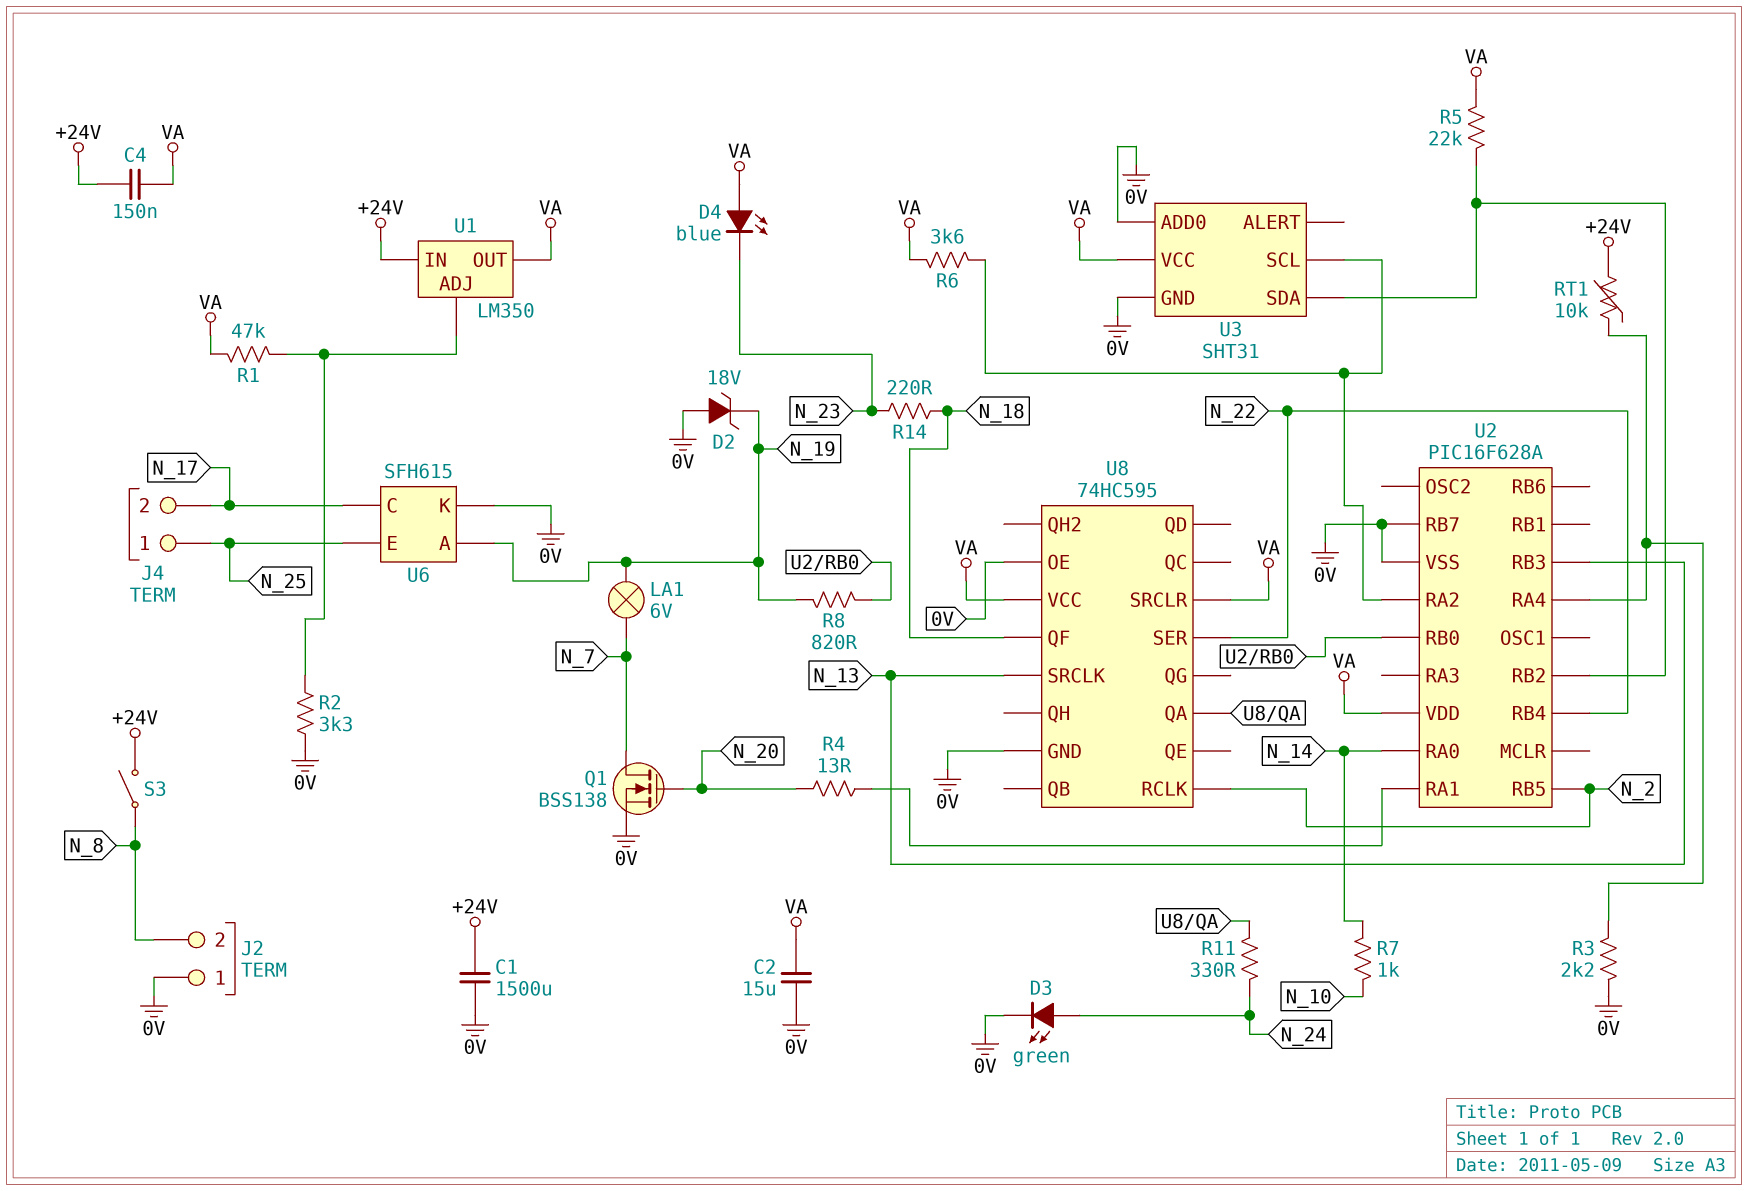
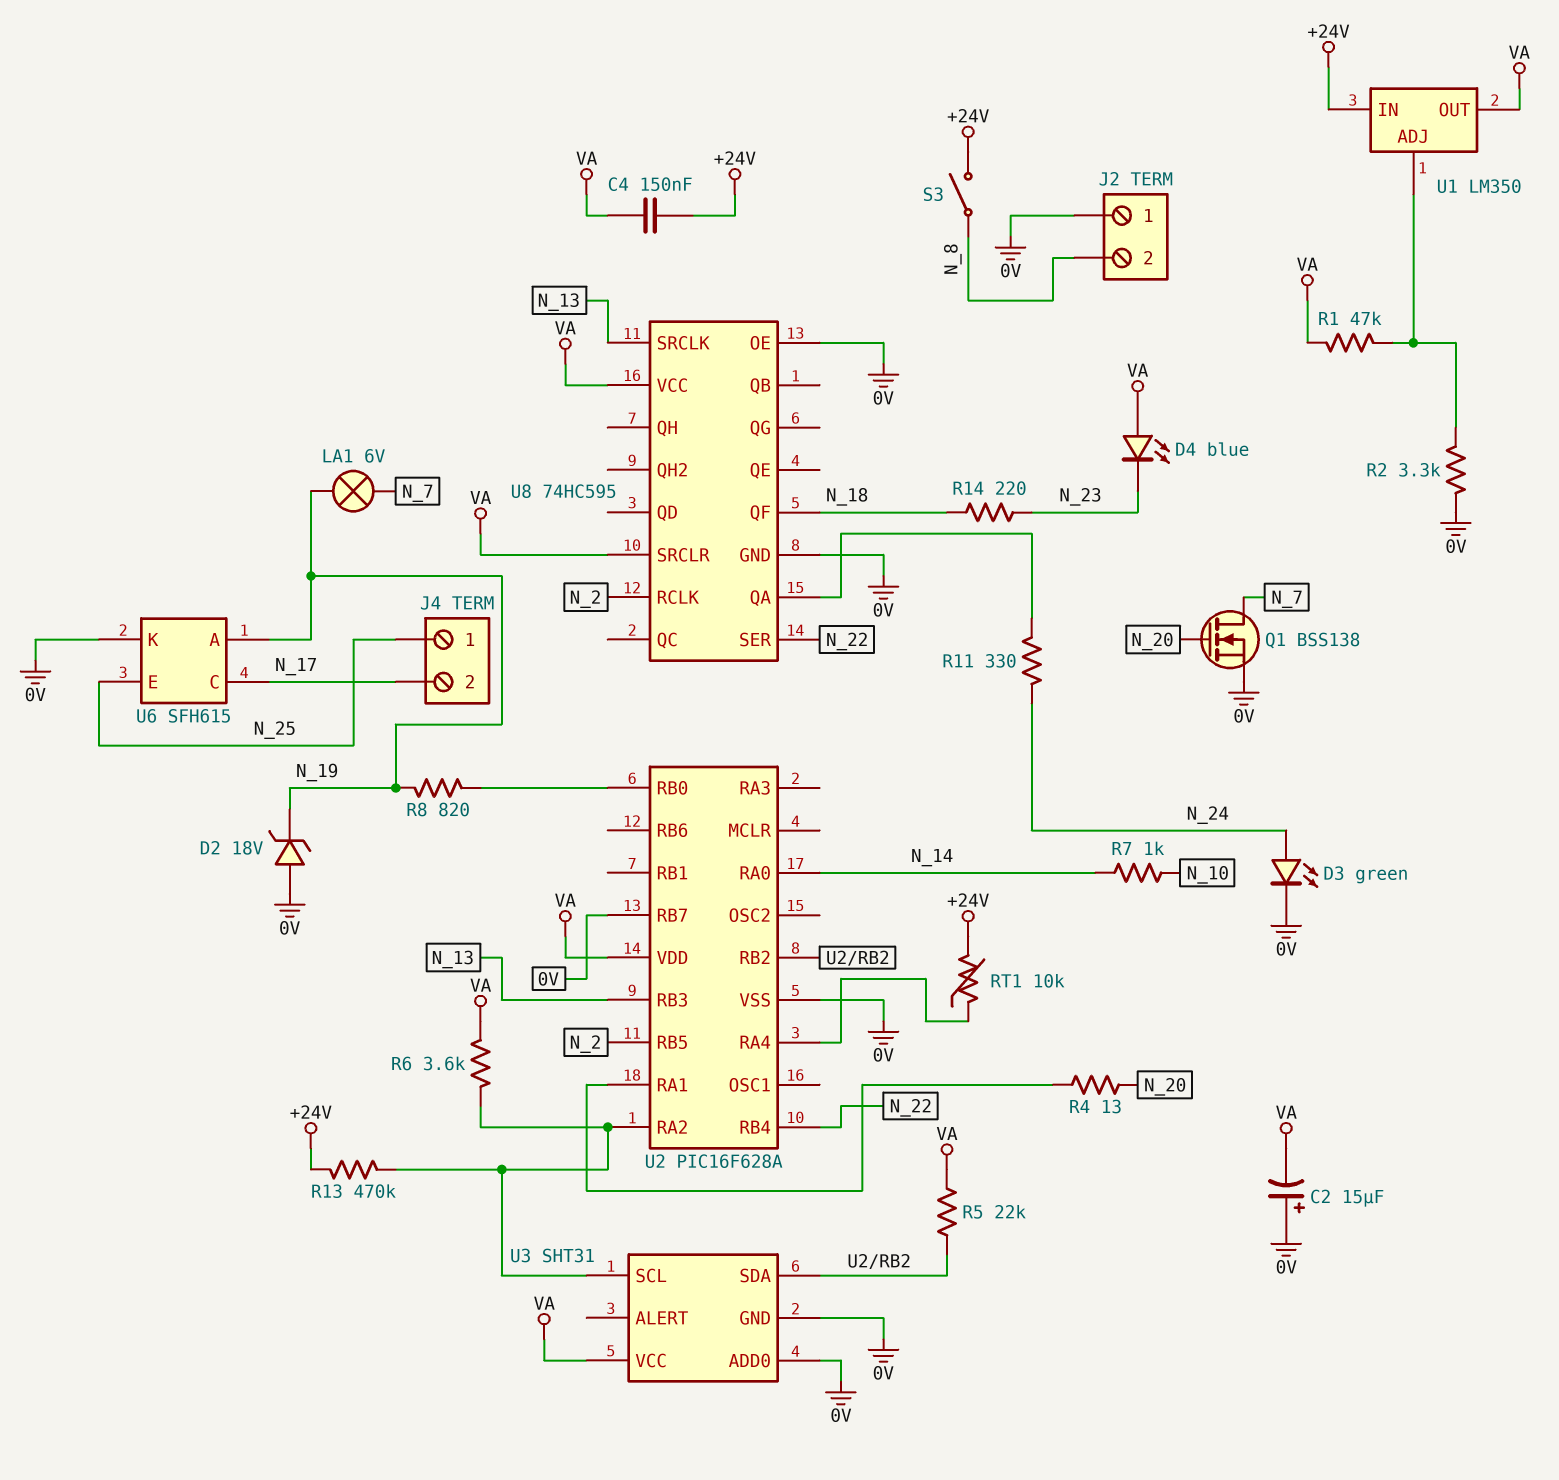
C1: 1500uF (+24V, 0V) -> none
C2: 15uF (0V, VA) -> 15uF (plus 0V, minus VA)
R3: 2.2k (0V, U2/RA4) -> none
R13: none -> 470k (+24V, U2/RA2)

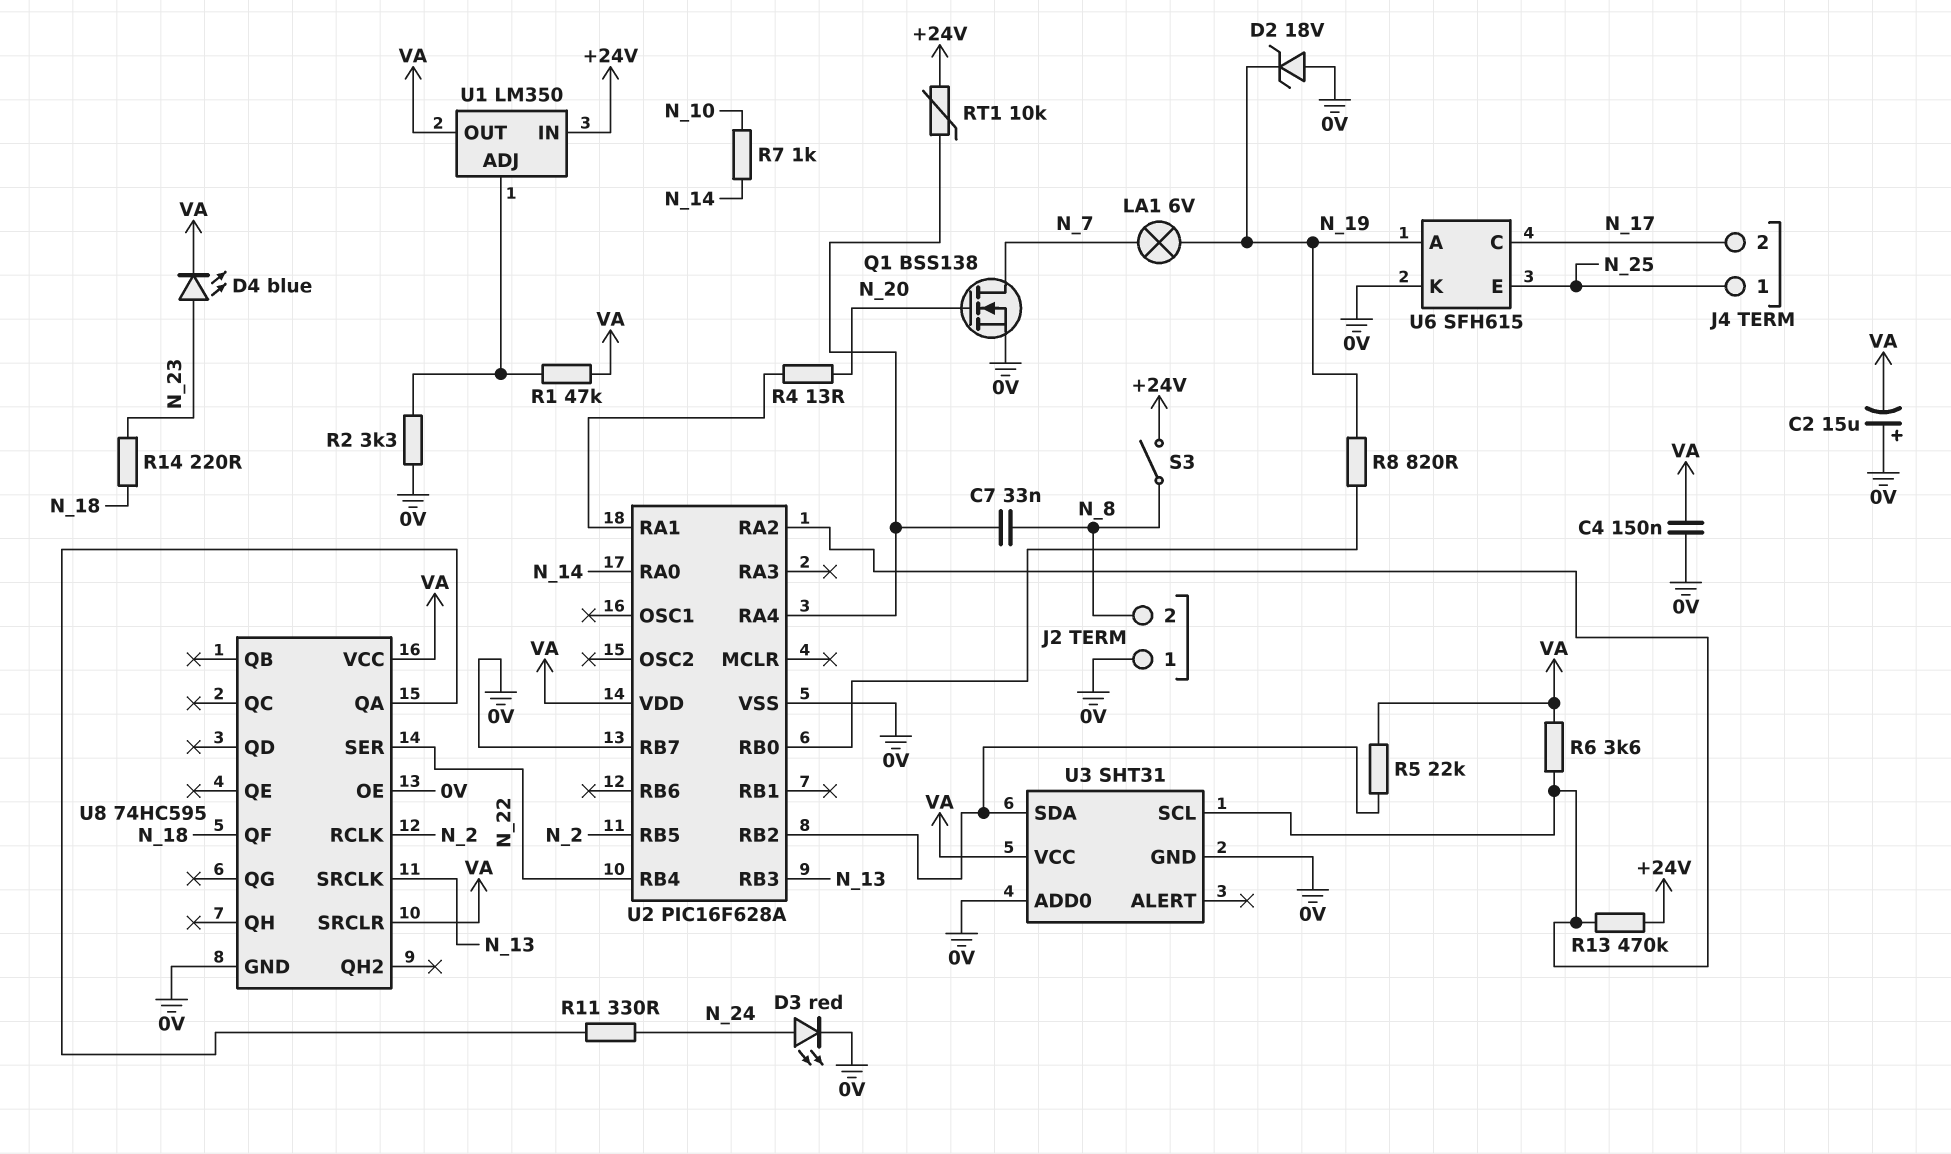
C4: 150nF (+24V, VA) -> 150nF (0V, VA)
C7: none -> 33nF (N_8, U2/RA4)
D3: LED green (A N_24, K 0V) -> LED red (A N_24, K 0V)
D4: LED blue (A VA, K N_23) -> LED blue (A N_23, K VA)

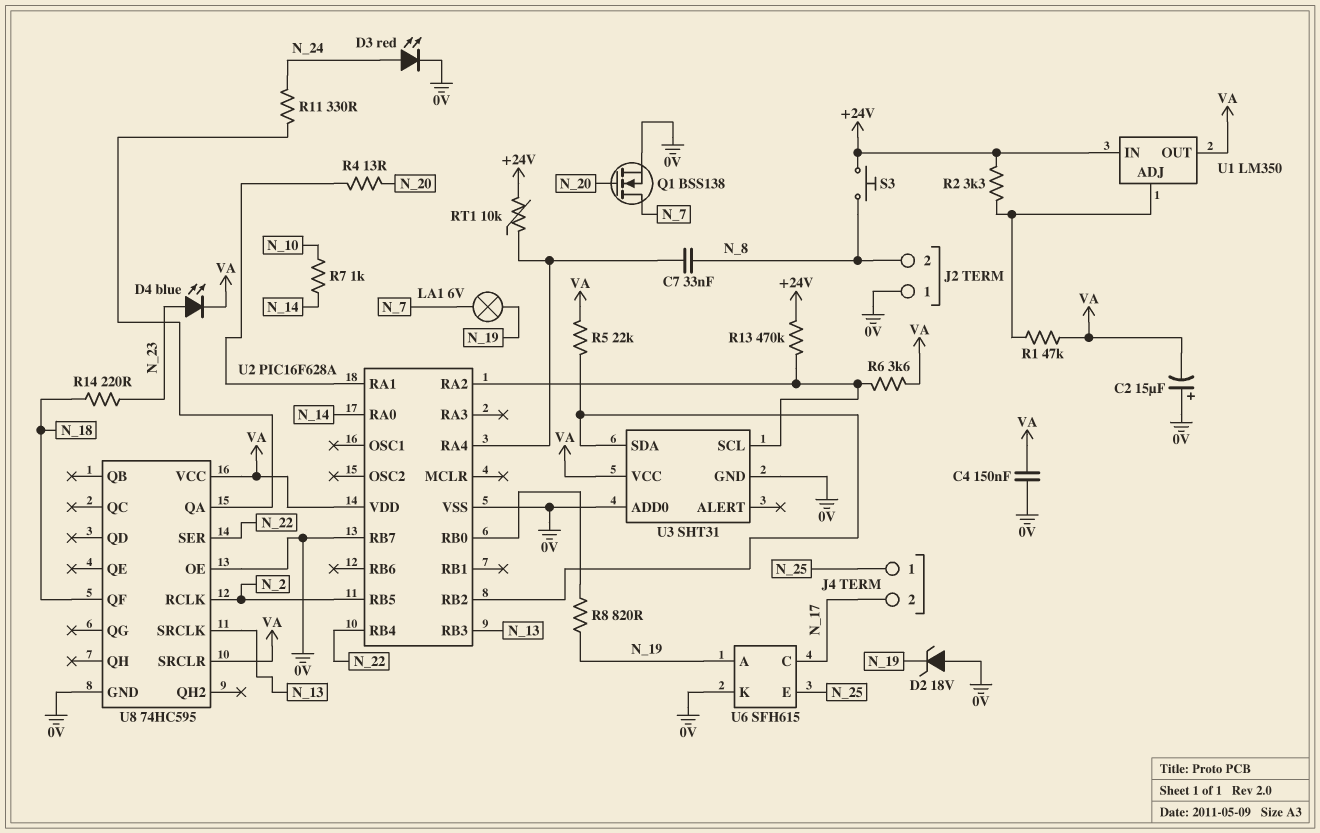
R2: 3.3k (0V, U1/ADJ) -> 3.3k (+24V, U1/ADJ)
S3: switch (+24V, N_8) -> button (+24V, N_8)

